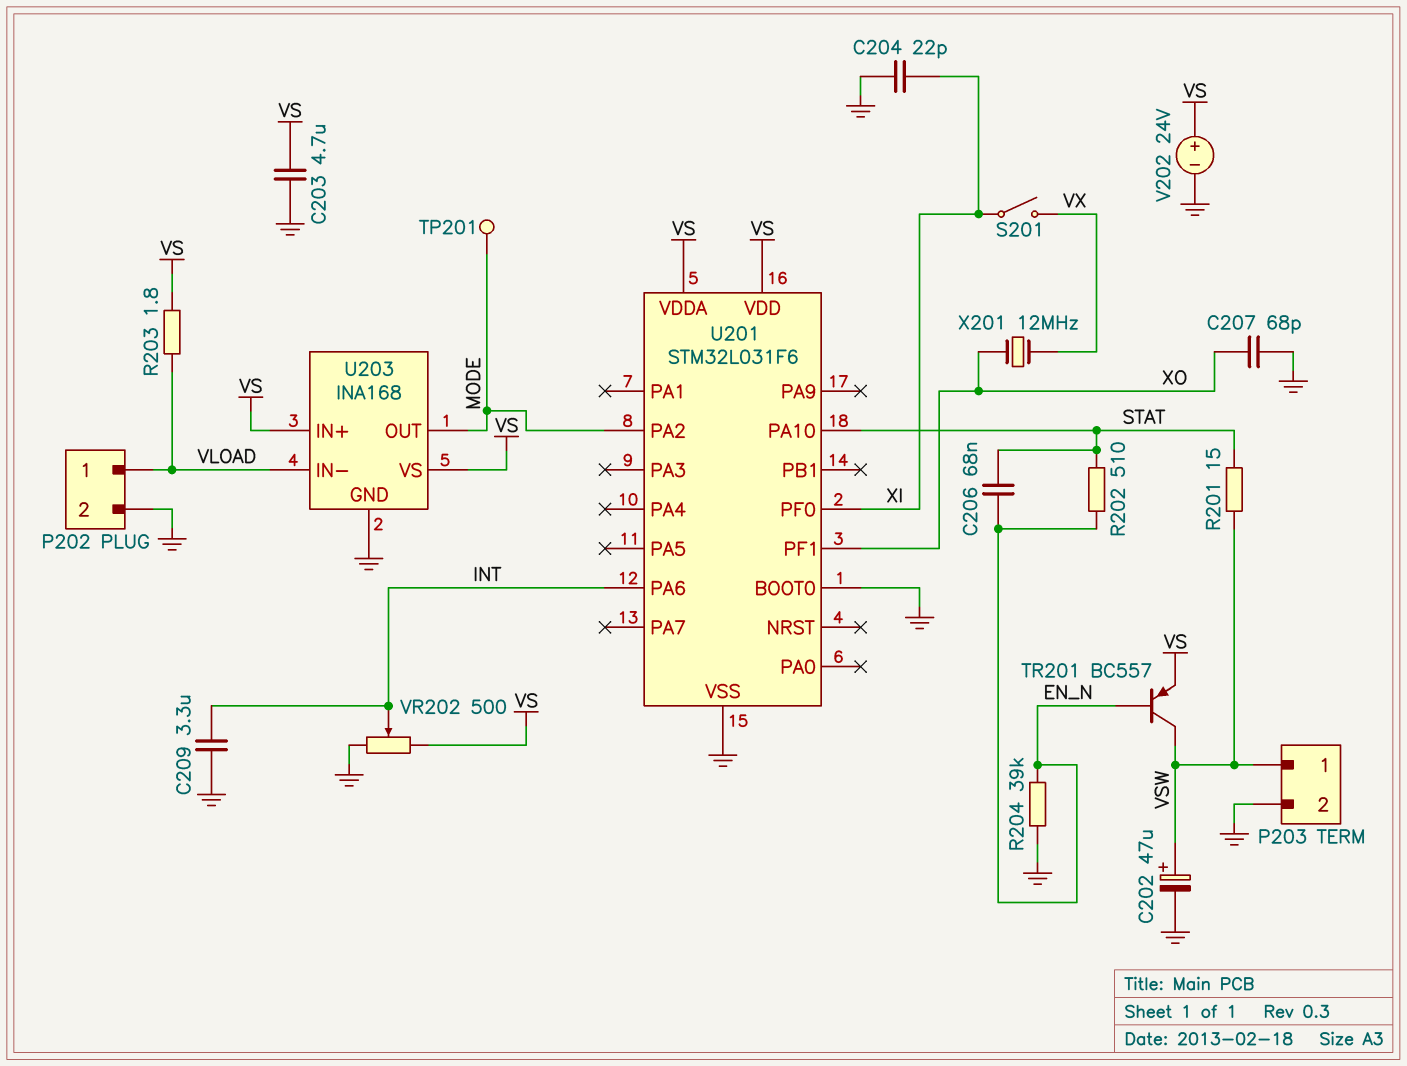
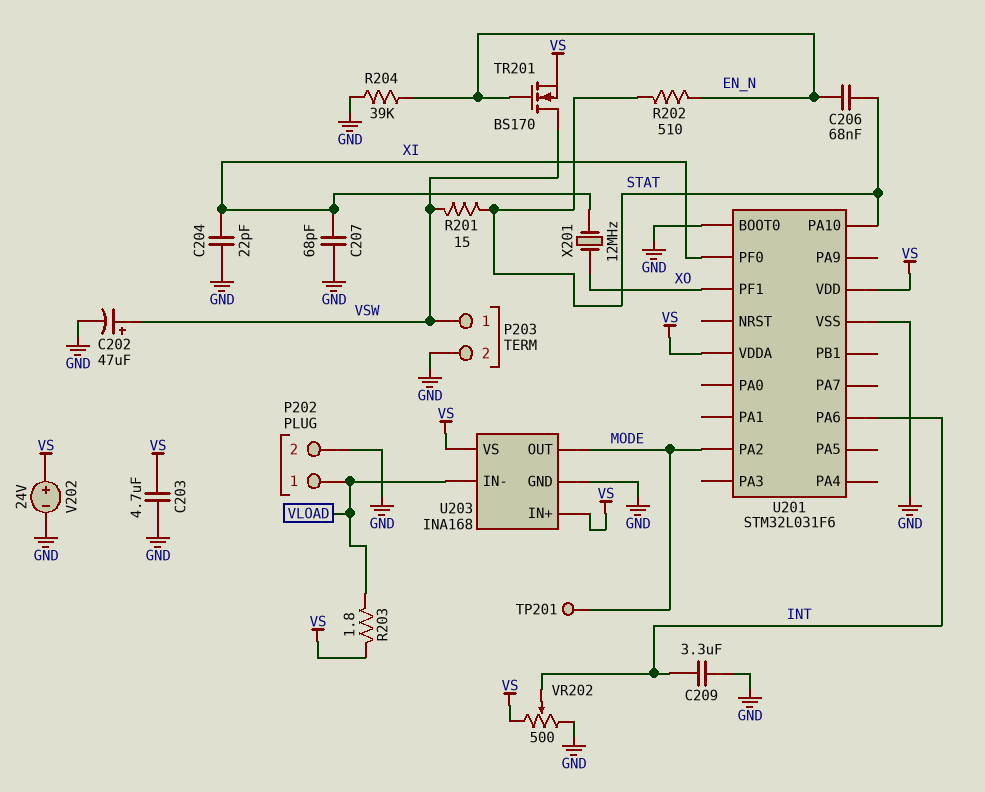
C207: 68pF (GND, XO) -> 68pF (GND, XI)
S201: switch (VX, XI) -> none
TR201: PNP BC557 (B EN_N, C VSW, E VS) -> NMOS BS170 (G EN_N, D VSW, S VS)
X201: 12MHz (VX, XO) -> 12MHz (XI, XO)

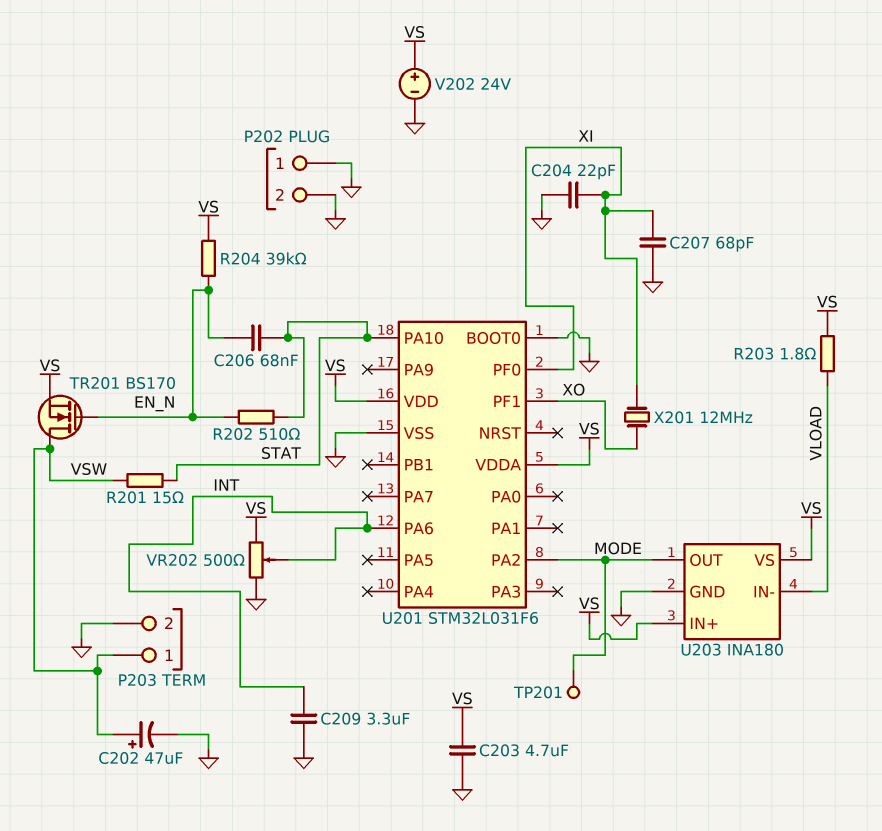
P202 pin 1: VLOAD -> GND
R204: 39k (EN_N, GND) -> 39k (EN_N, VS)
U203: INA168 -> INA180

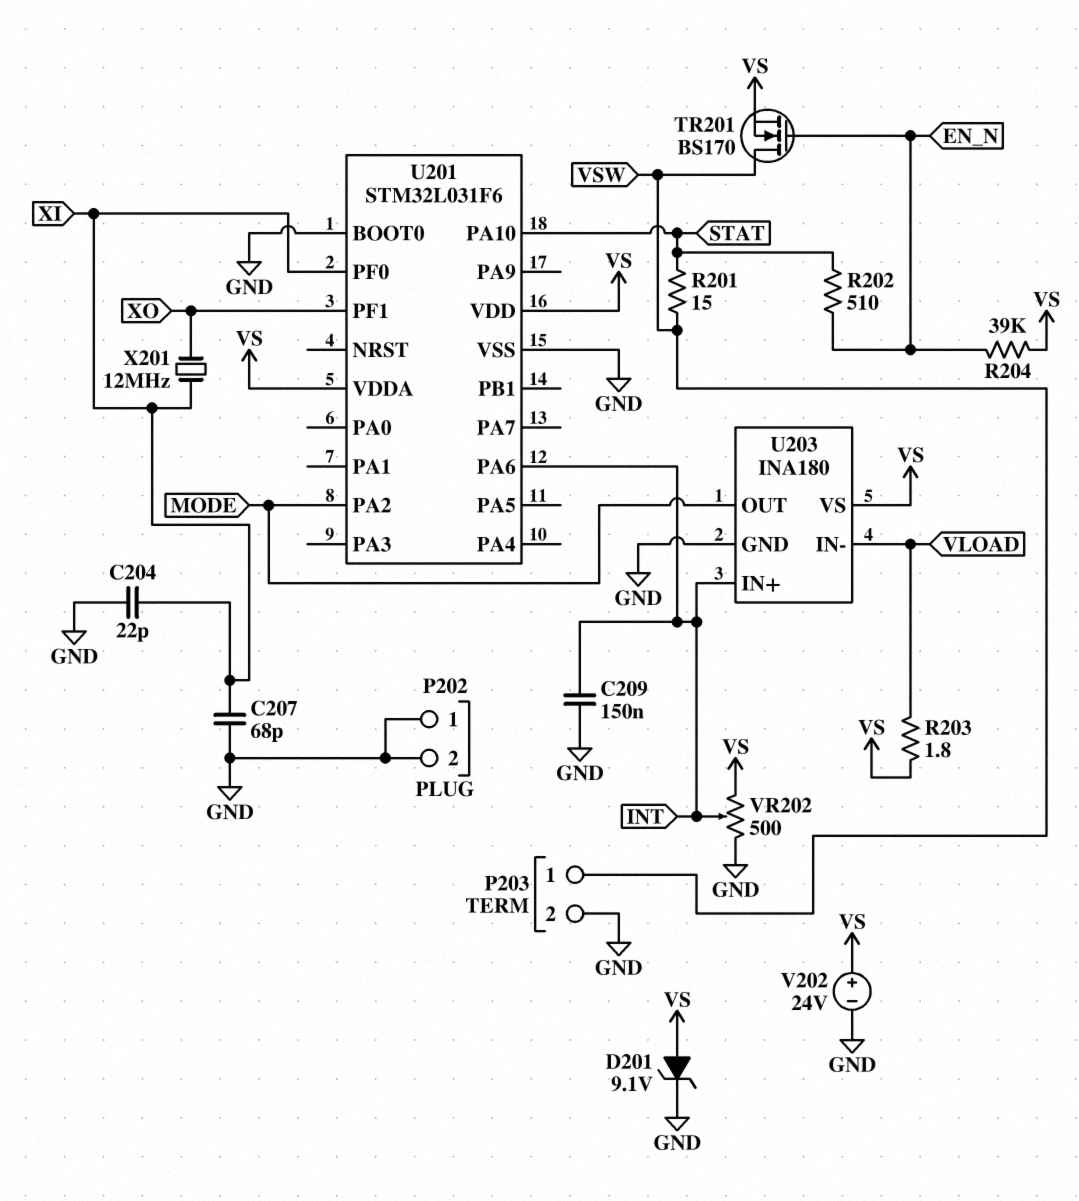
C202: 47uF (plus VSW, minus GND) -> none
C203: 4.7uF (GND, VS) -> none
C206: 68nF (EN_N, STAT) -> none
C209: 3.3uF (GND, INT) -> 150nF (GND, INT)
D201: none -> zener 9.1V (A VS, K GND)
TP201: test point (MODE) -> none
U203 pin IN+: VS -> INT

